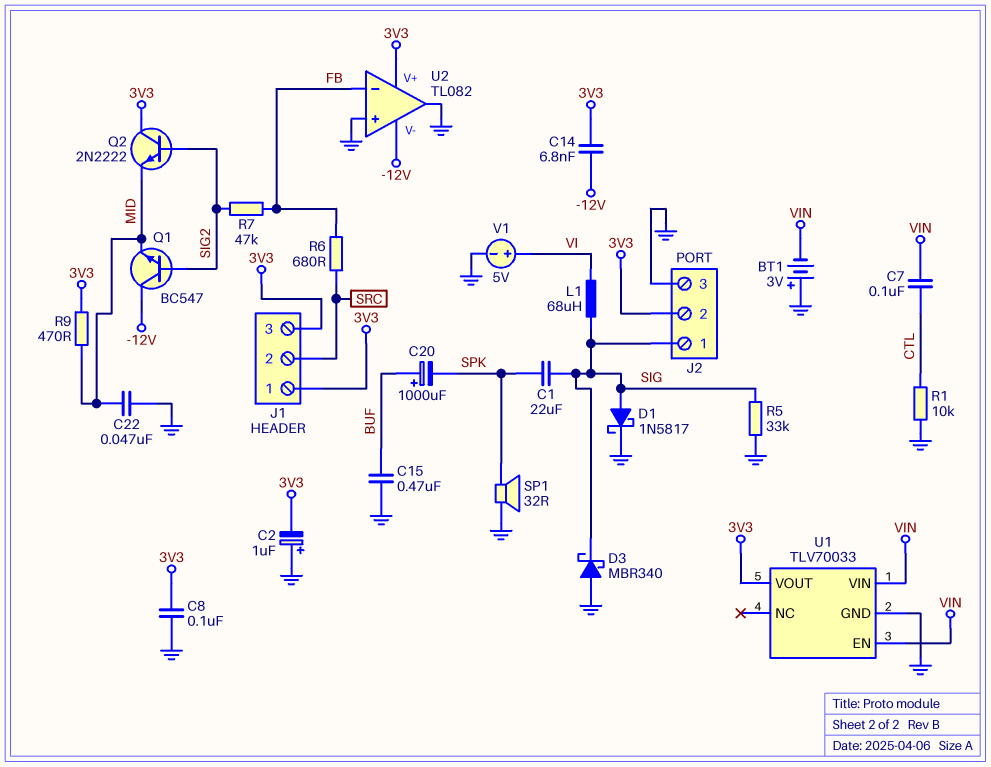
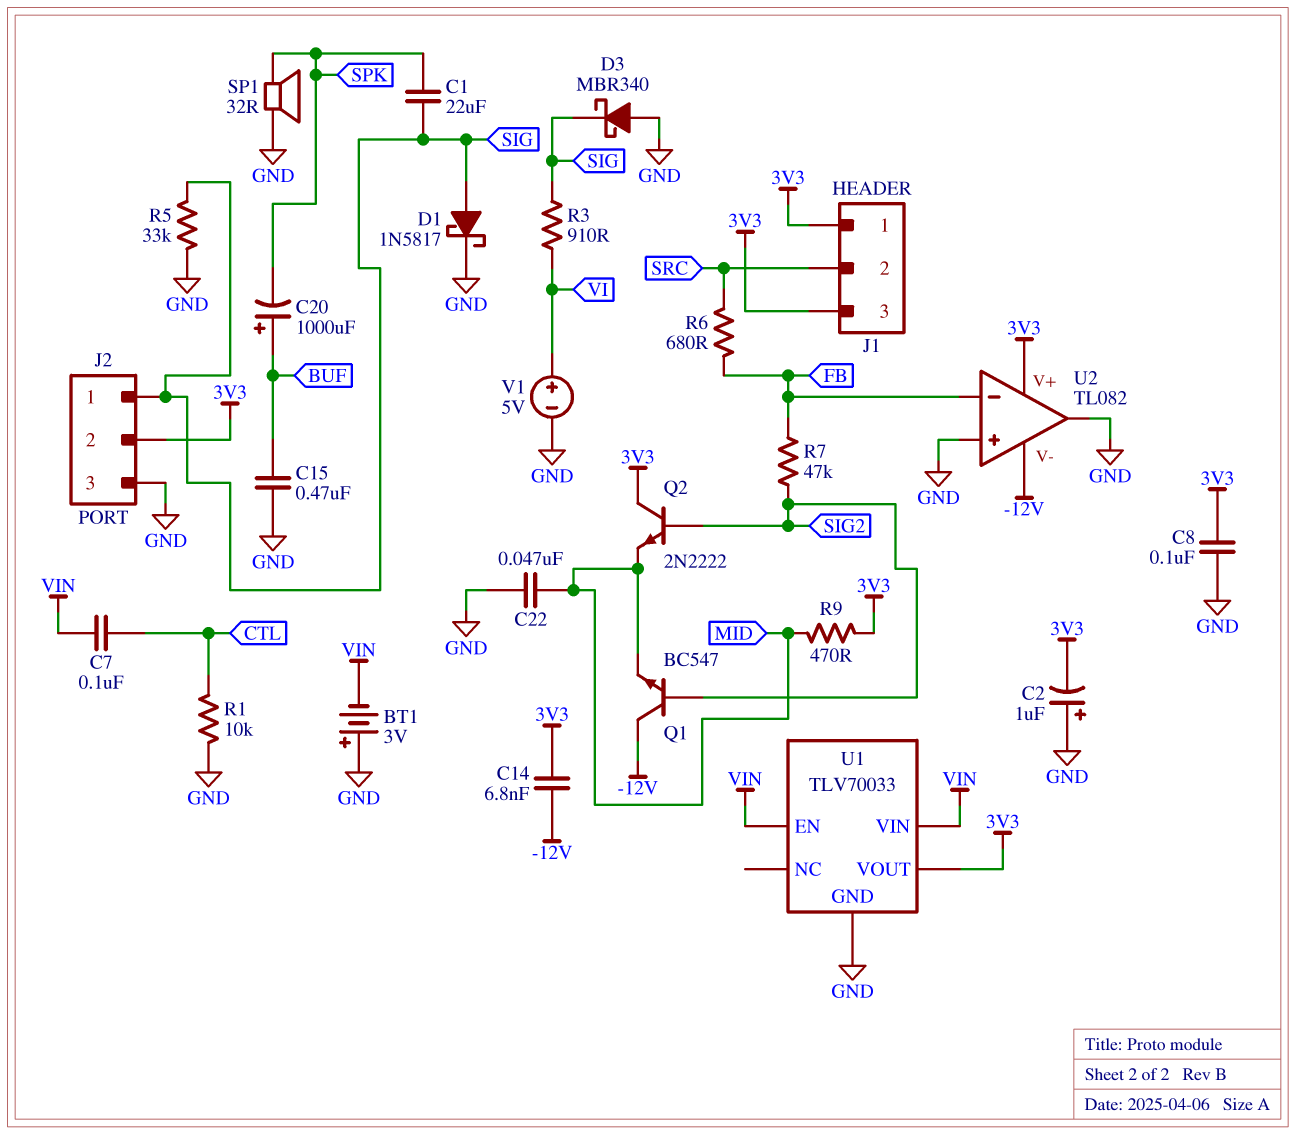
L1: 68uH (SIG, VI) -> none
R3: none -> 910 (SIG, VI)

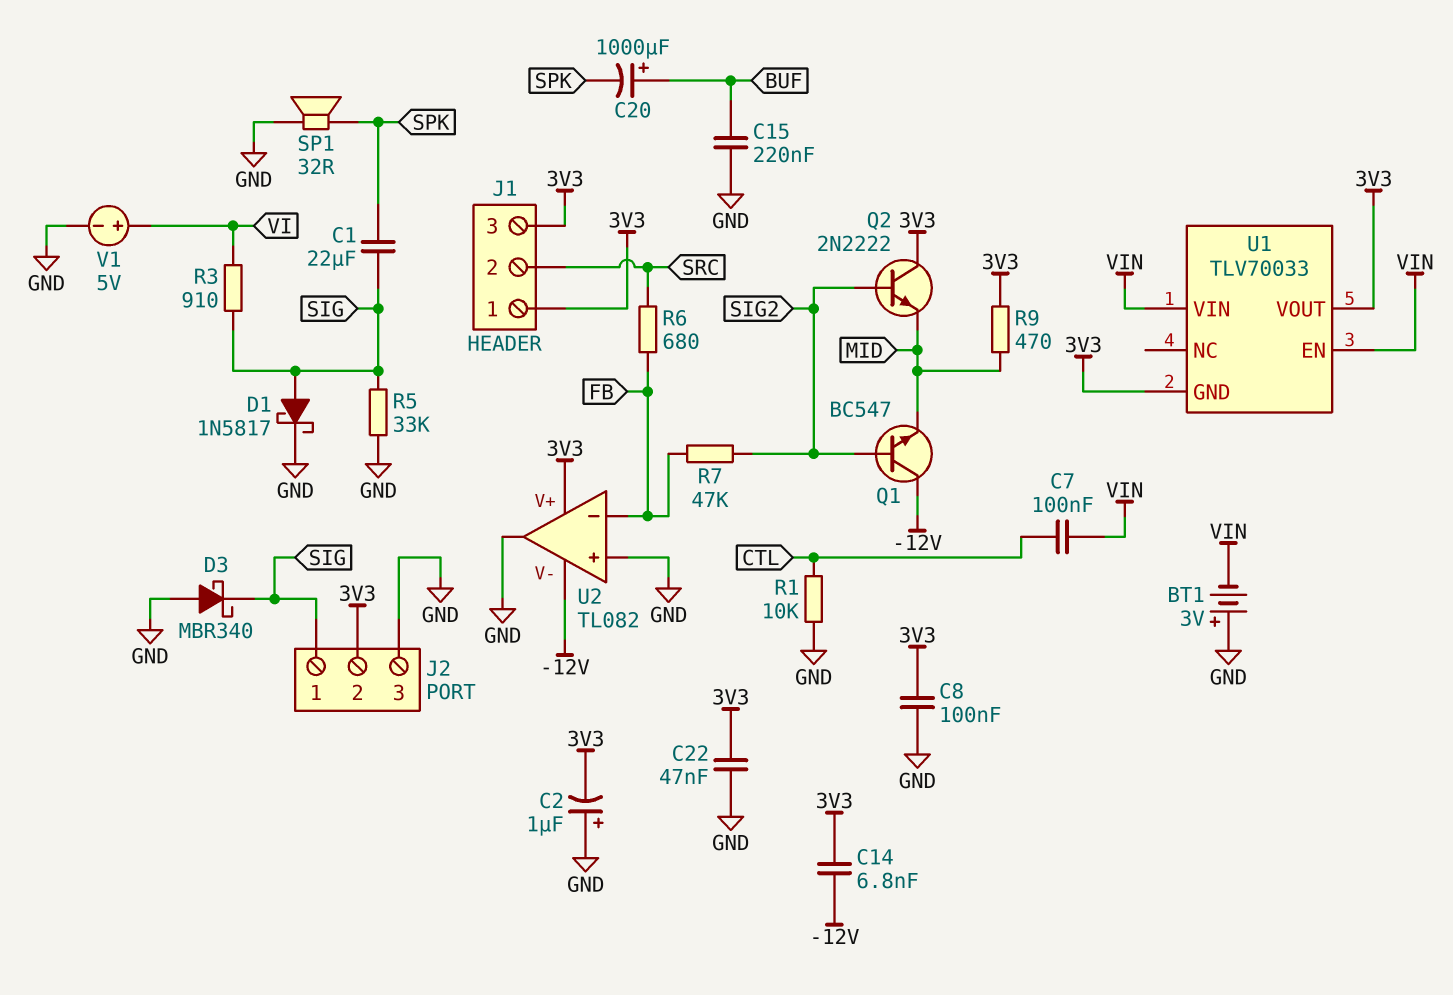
C15: 470nF (BUF, GND) -> 220nF (BUF, GND)
C22: 47nF (GND, MID) -> 47nF (3V3, GND)
U1 pin GND: GND -> 3V3

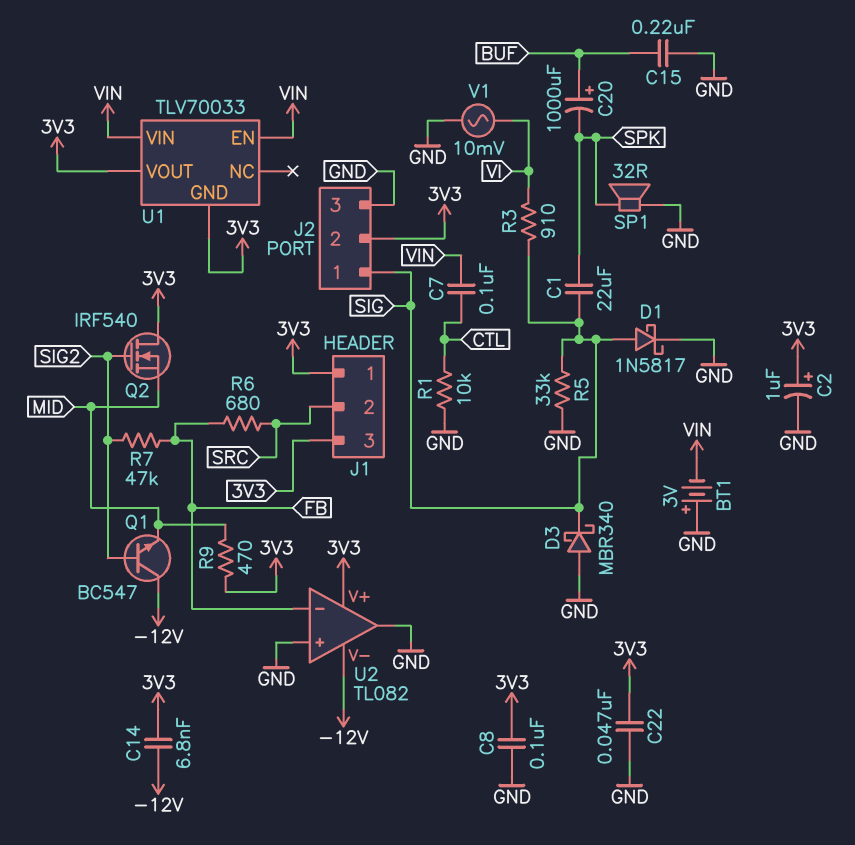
C2: 1uF (plus GND, minus 3V3) -> 1uF (plus 3V3, minus GND)
Q2: NPN 2N2222 (B SIG2, C 3V3, E MID) -> NMOS IRF540 (G SIG2, D 3V3, S MID)
V1: 5V (plus VI, minus GND) -> AC 10mV (GND, VI)

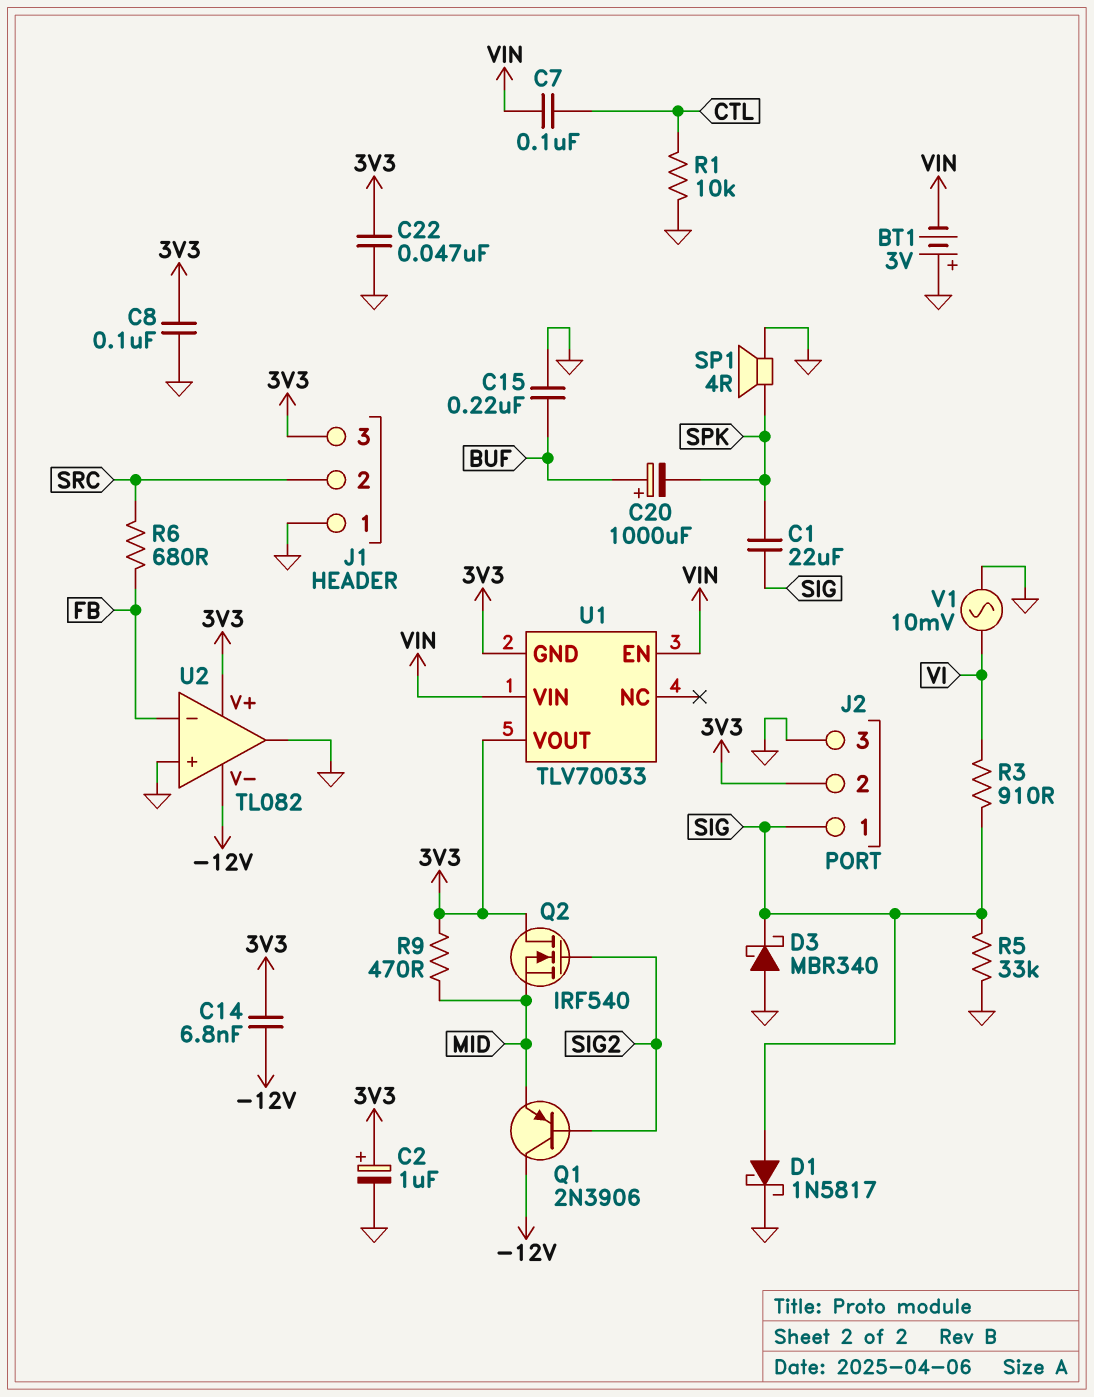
J1 pin 1: 3V3 -> GND
Q1: NPN BC547 (B SIG2, C -12V, E MID) -> PNP 2N3906 (B SIG2, C -12V, E MID)
R7: 47k (FB, SIG2) -> none
SP1: speaker 32R (GND, SPK) -> speaker 4R (GND, SPK)

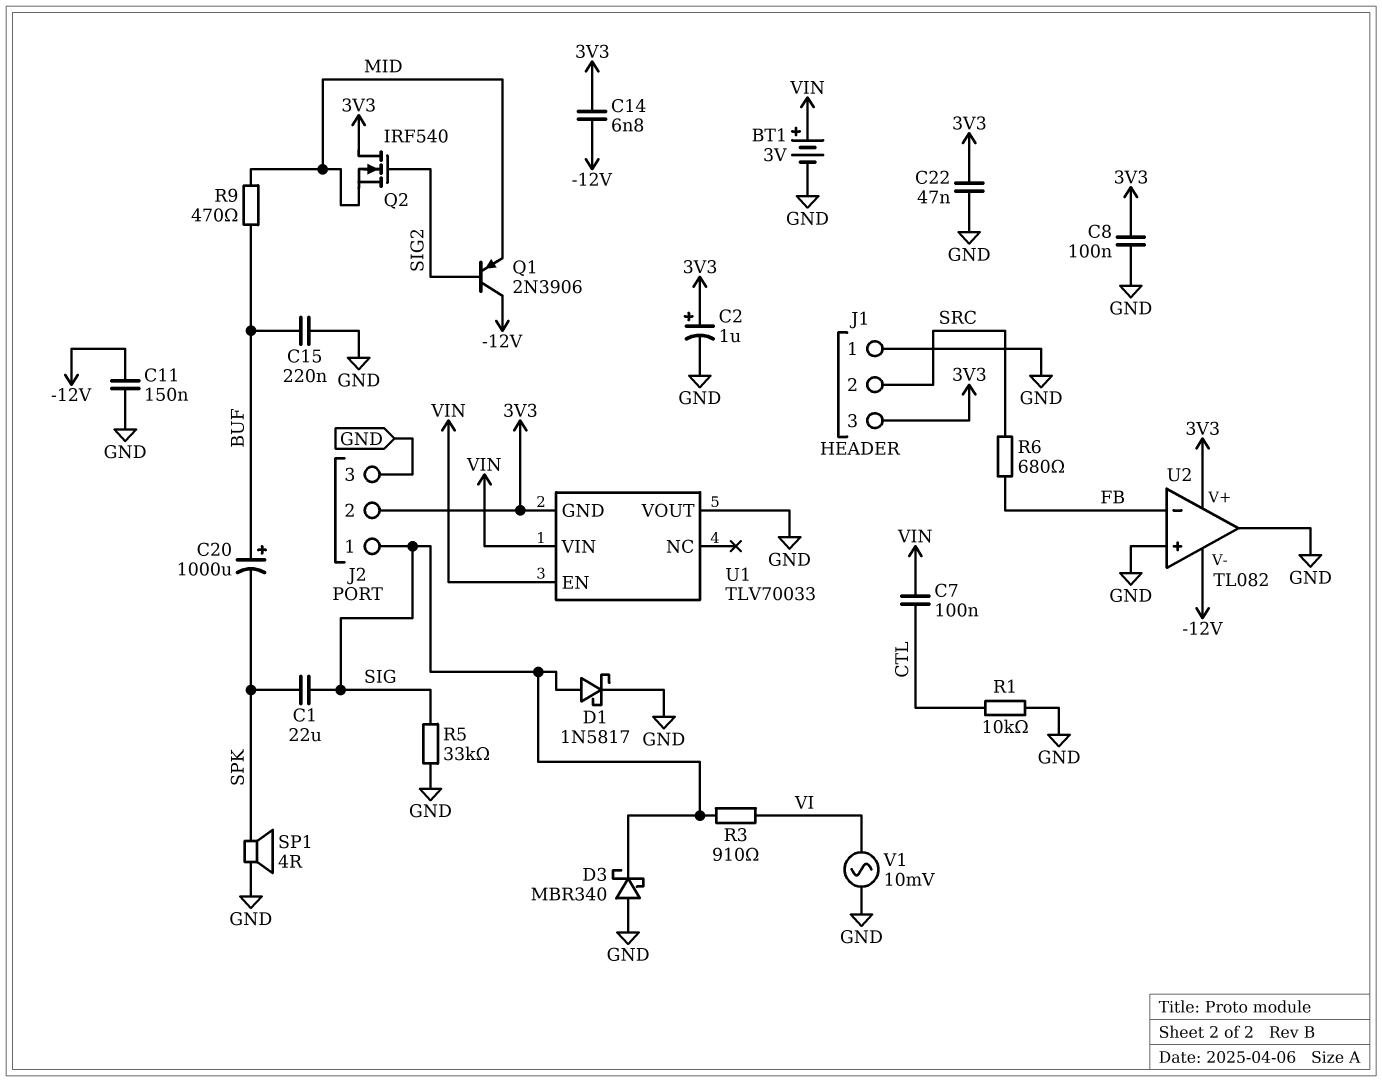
BT1: 3V (plus GND, minus VIN) -> 3V (plus VIN, minus GND)
C11: none -> 150nF (-12V, GND)
R9: 470 (3V3, MID) -> 470 (BUF, MID)
U1 pin VOUT: 3V3 -> GND

